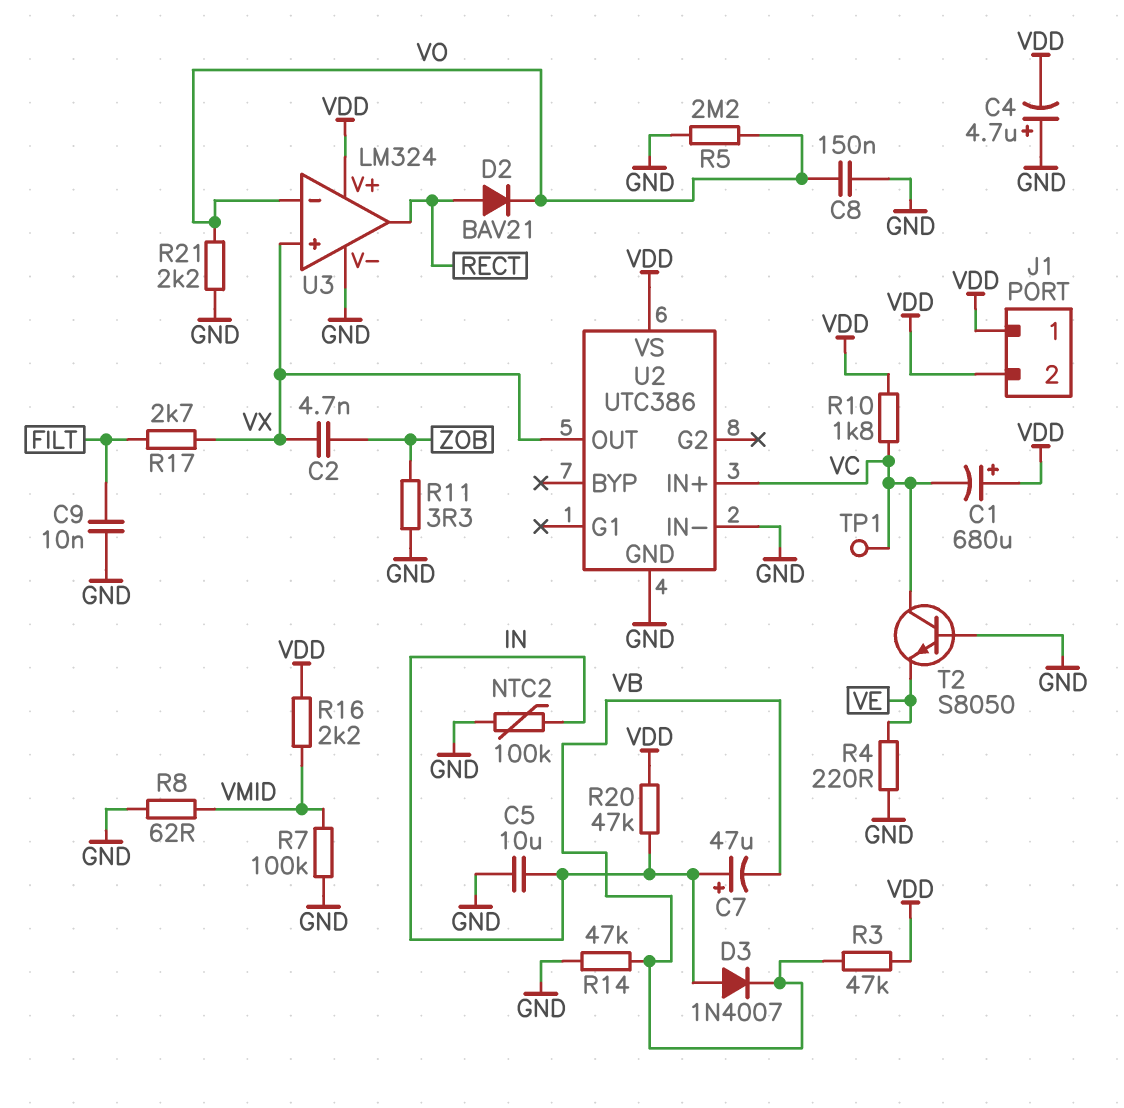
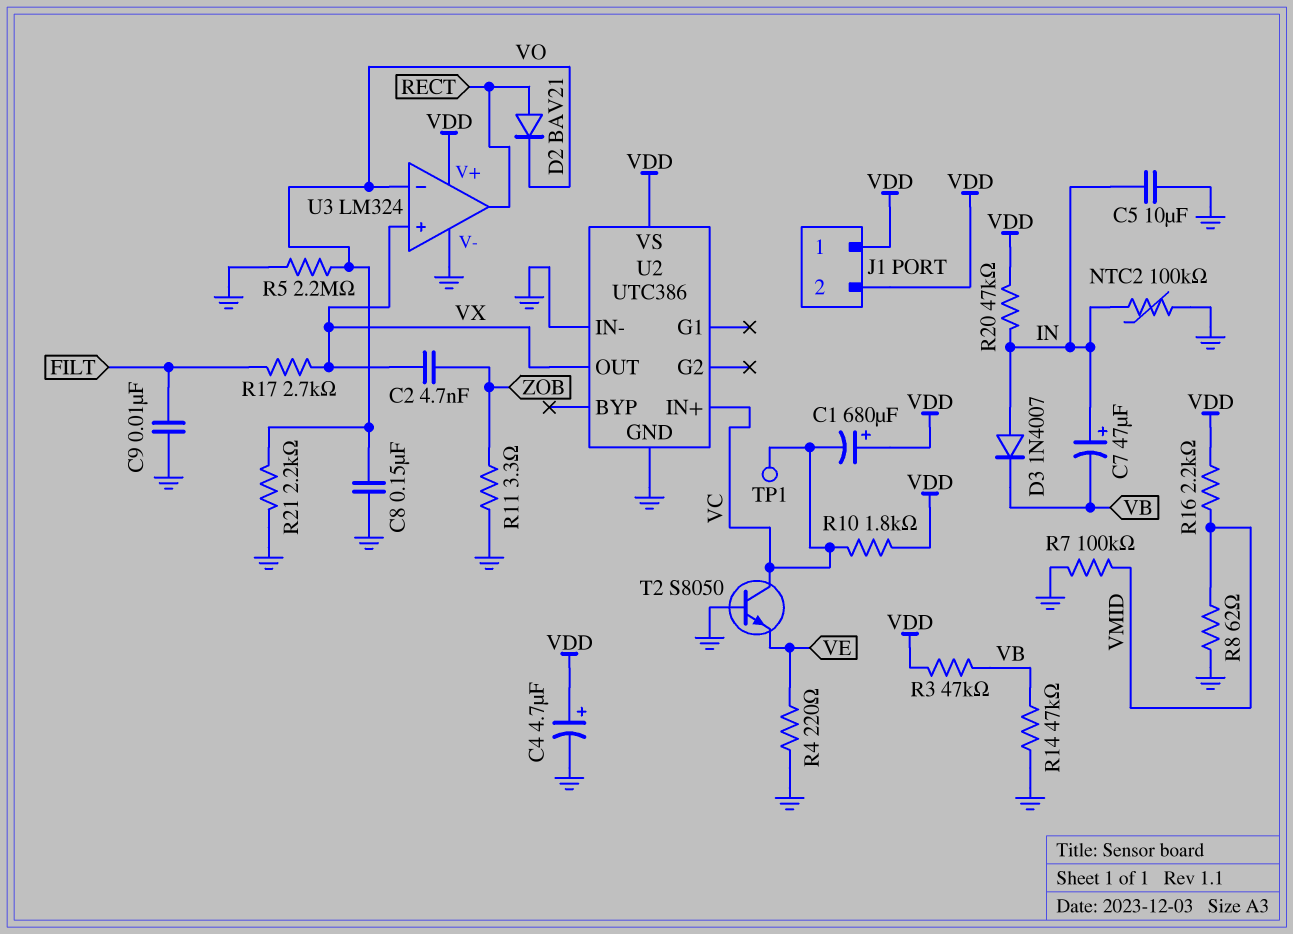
C4: 4.7uF (plus GND, minus VDD) -> 4.7uF (plus VDD, minus GND)

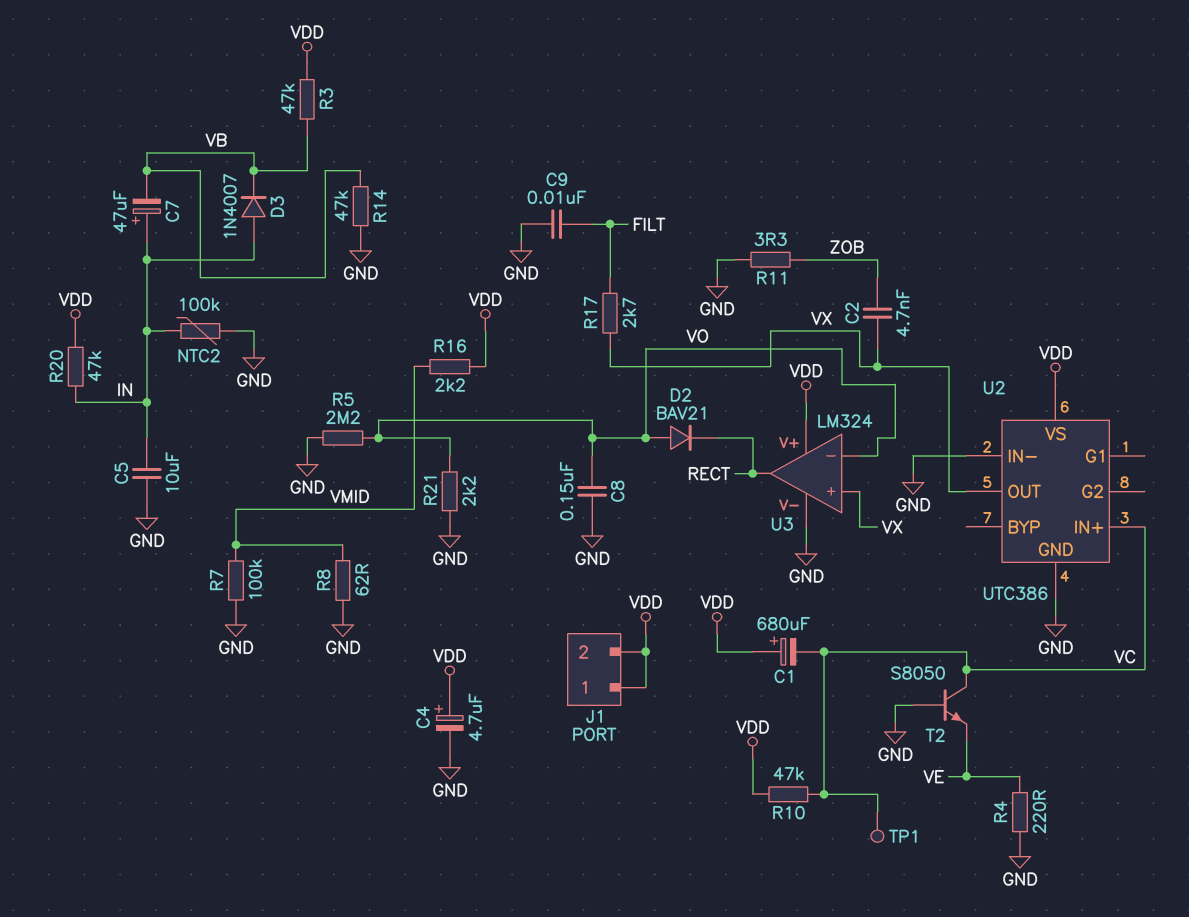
D2: diode BAV21 (A RECT, K VO) -> diode BAV21 (A VO, K RECT)
R10: 1.8k (VC, VDD) -> 47k (VC, VDD)

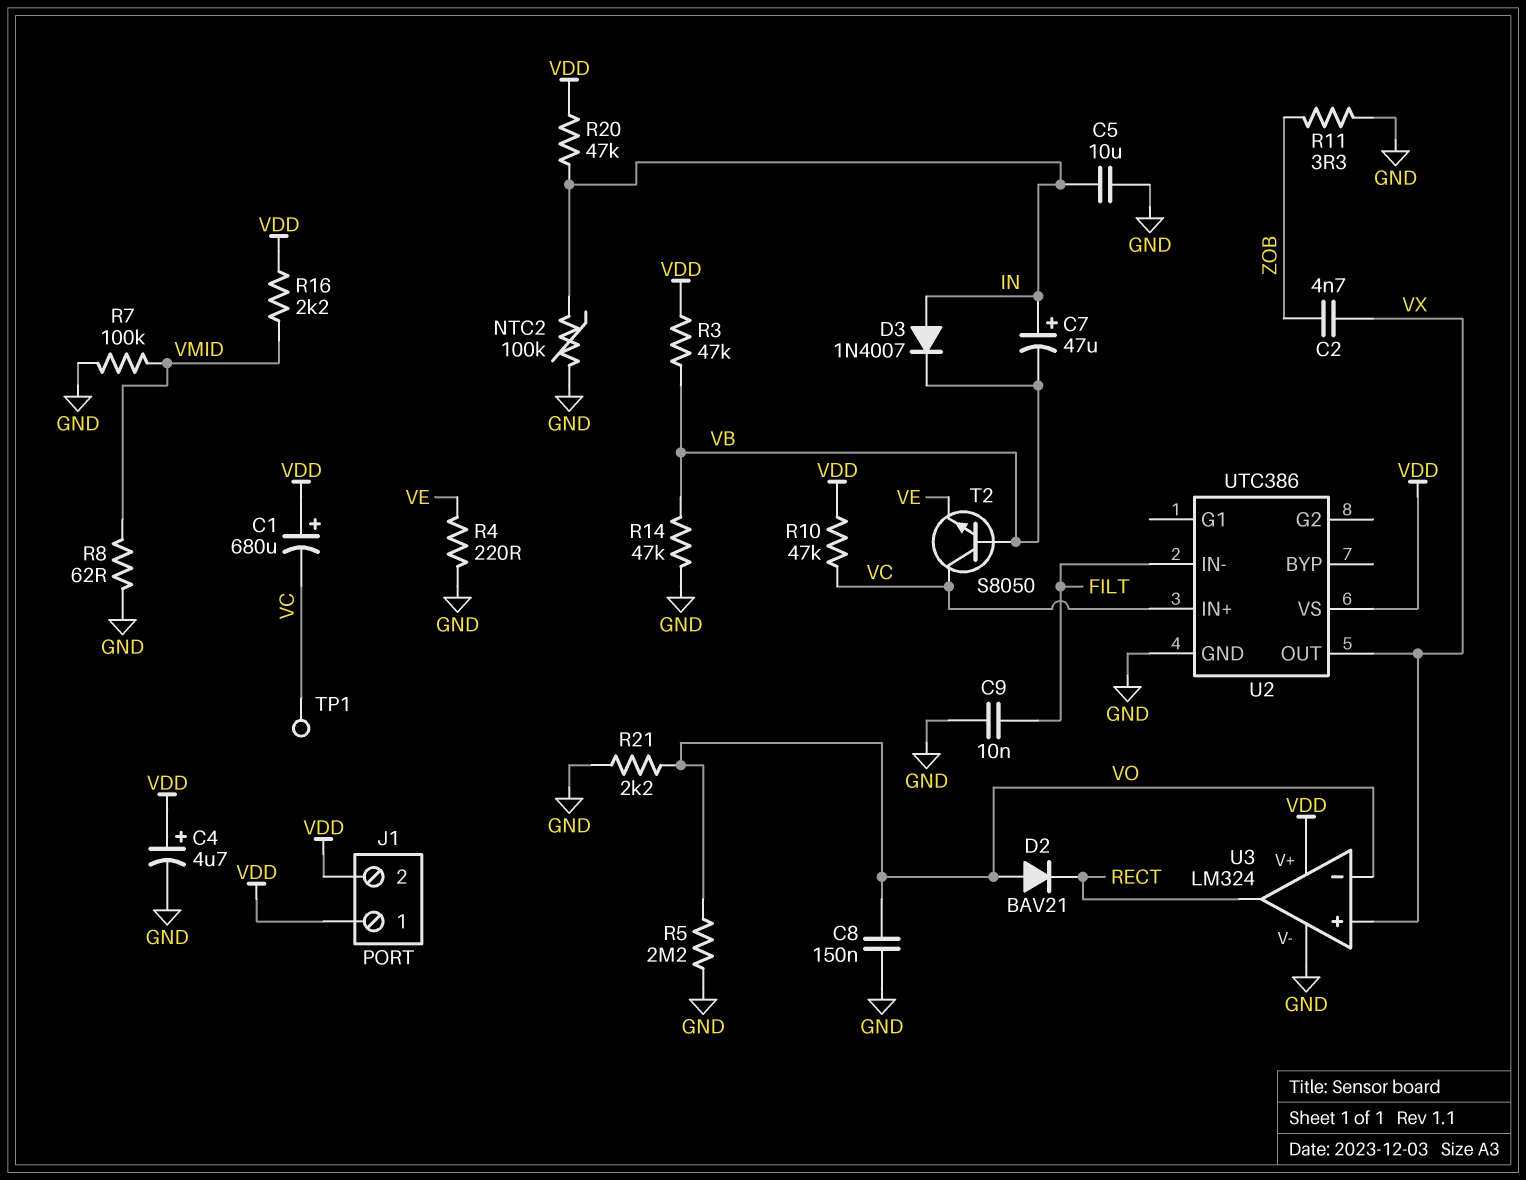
R17: 2.7k (FILT, VX) -> none
T2: NPN S8050 (B GND, C VC, E VE) -> NPN S8050 (B VB, C VC, E VE)
U2 pin IN-: GND -> FILT

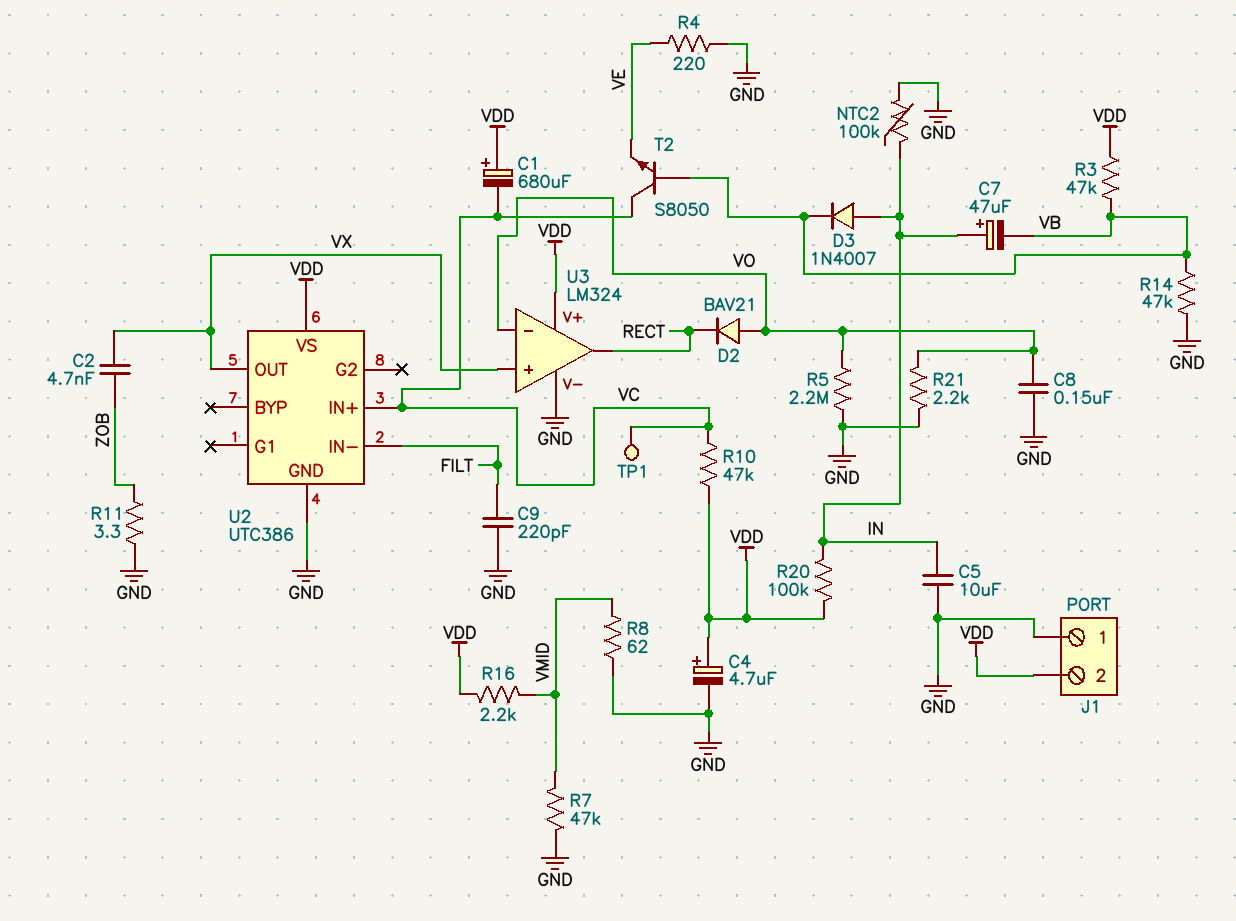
C9: 10nF (FILT, GND) -> 220pF (FILT, GND)
J1 pin 1: VDD -> GND
R7: 100k (GND, VMID) -> 47k (GND, VMID)
R20: 47k (IN, VDD) -> 100k (IN, VDD)

